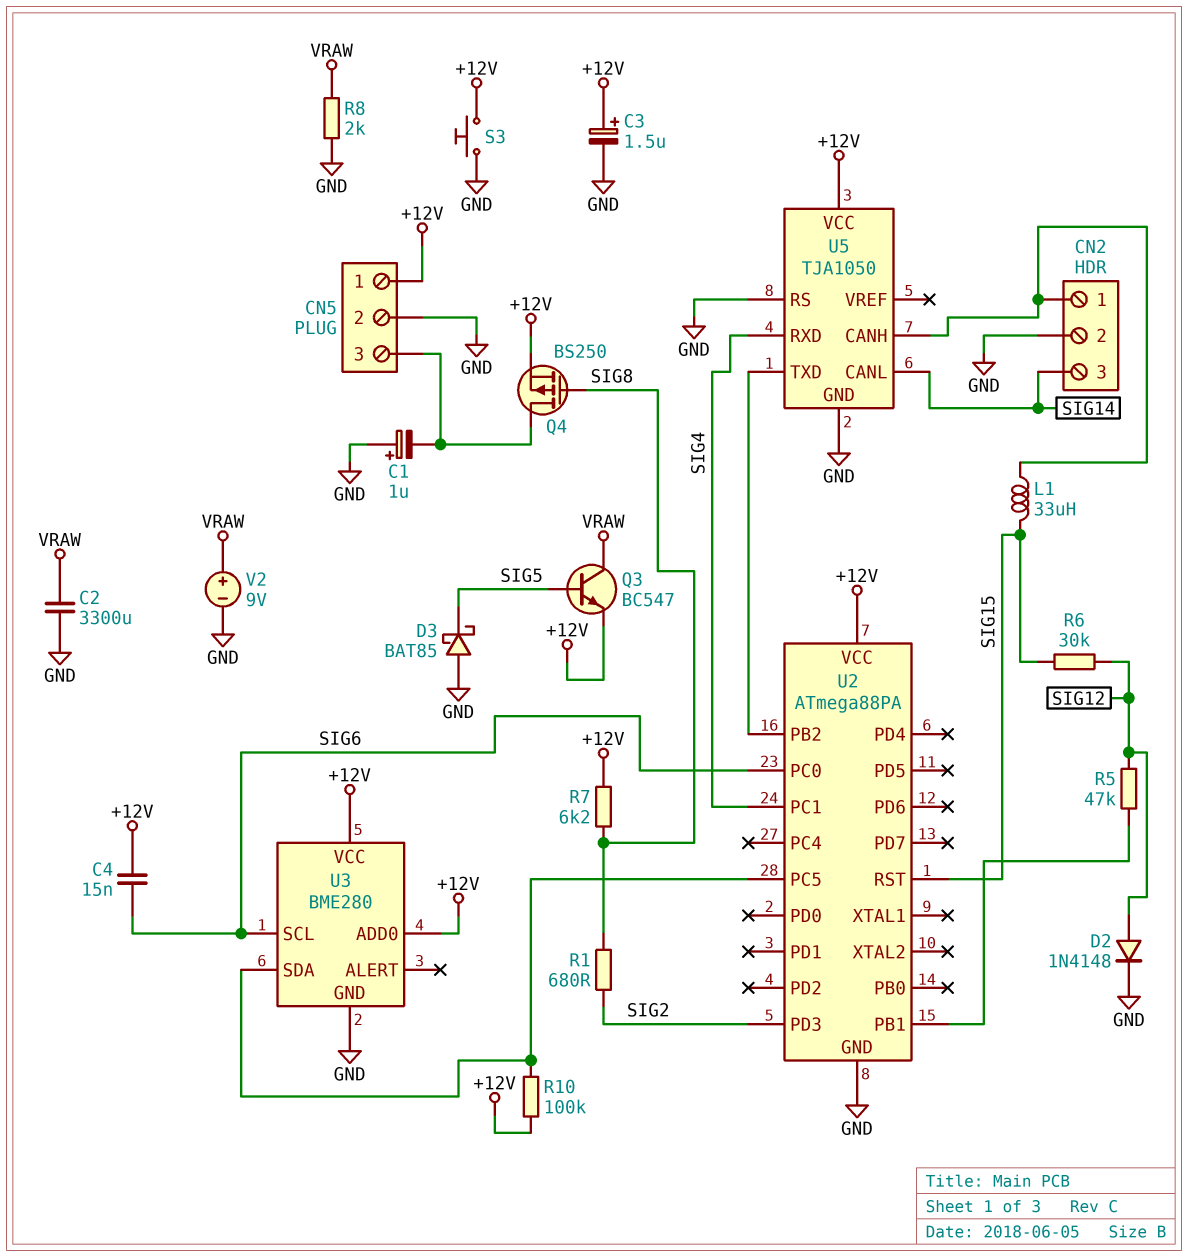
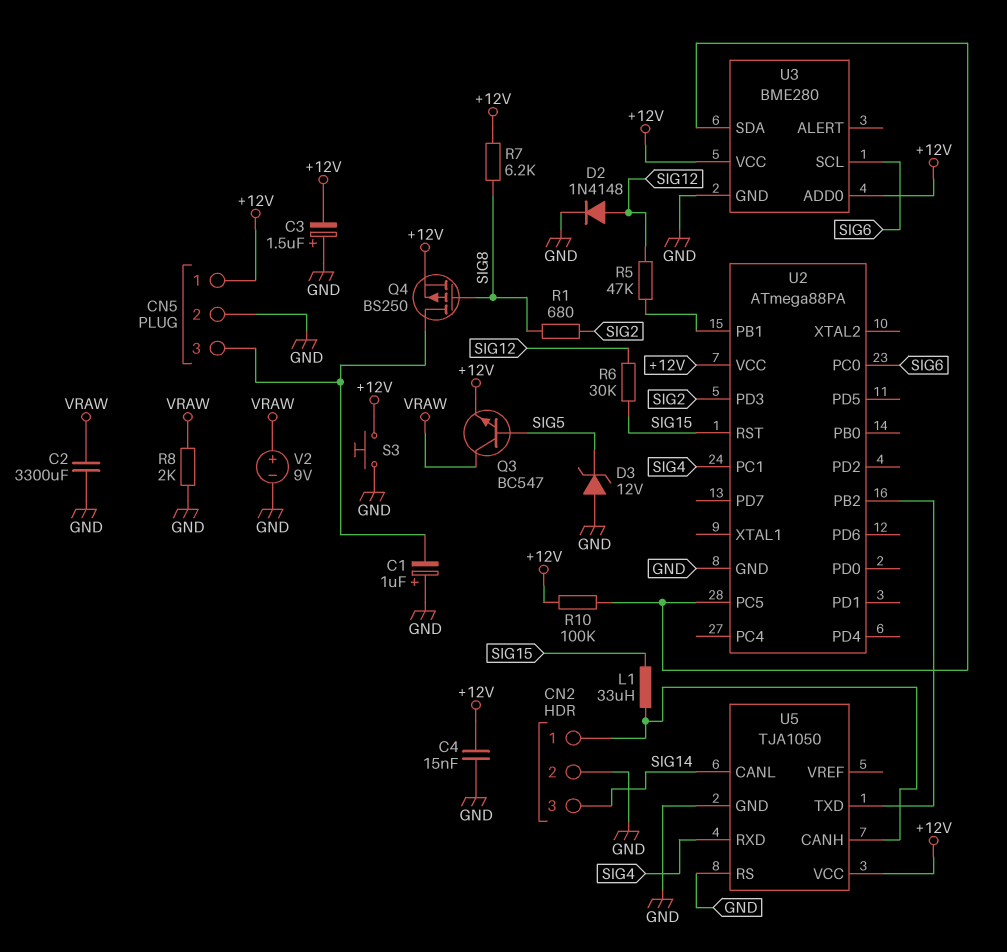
C3: 1.5uF (plus +12V, minus GND) -> 1.5uF (plus GND, minus +12V)
C4: 15nF (+12V, SIG6) -> 15nF (+12V, GND)
D3: schottky BAT85 (A GND, K SIG5) -> zener 12V (A GND, K SIG5)

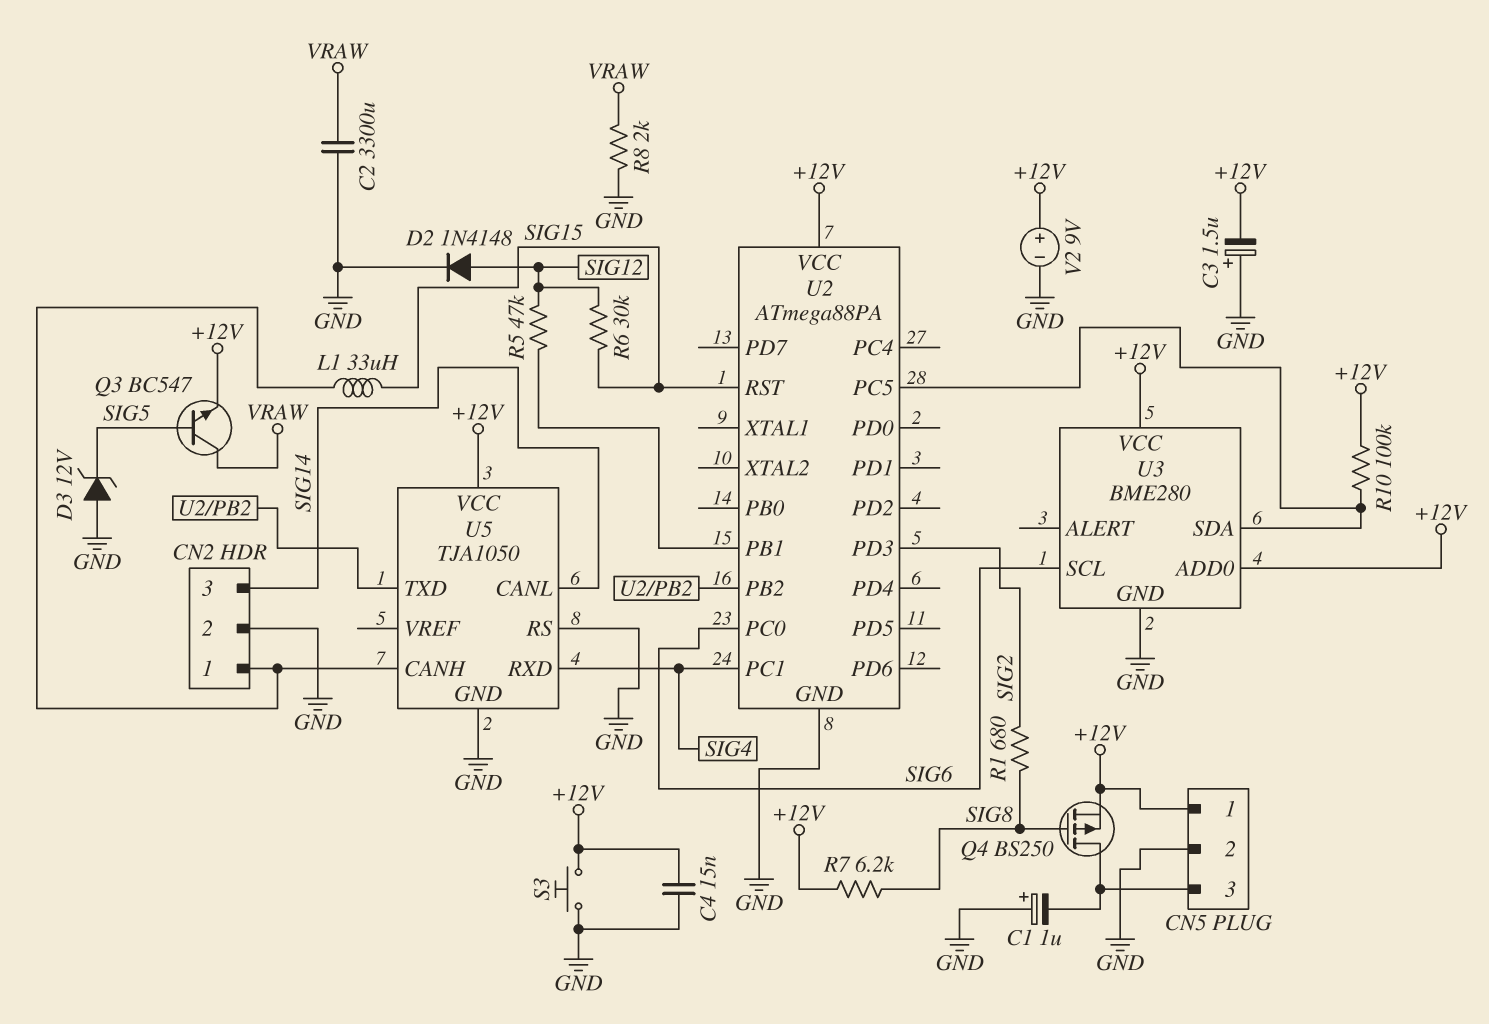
V2: 9V (plus VRAW, minus GND) -> 9V (plus +12V, minus GND)

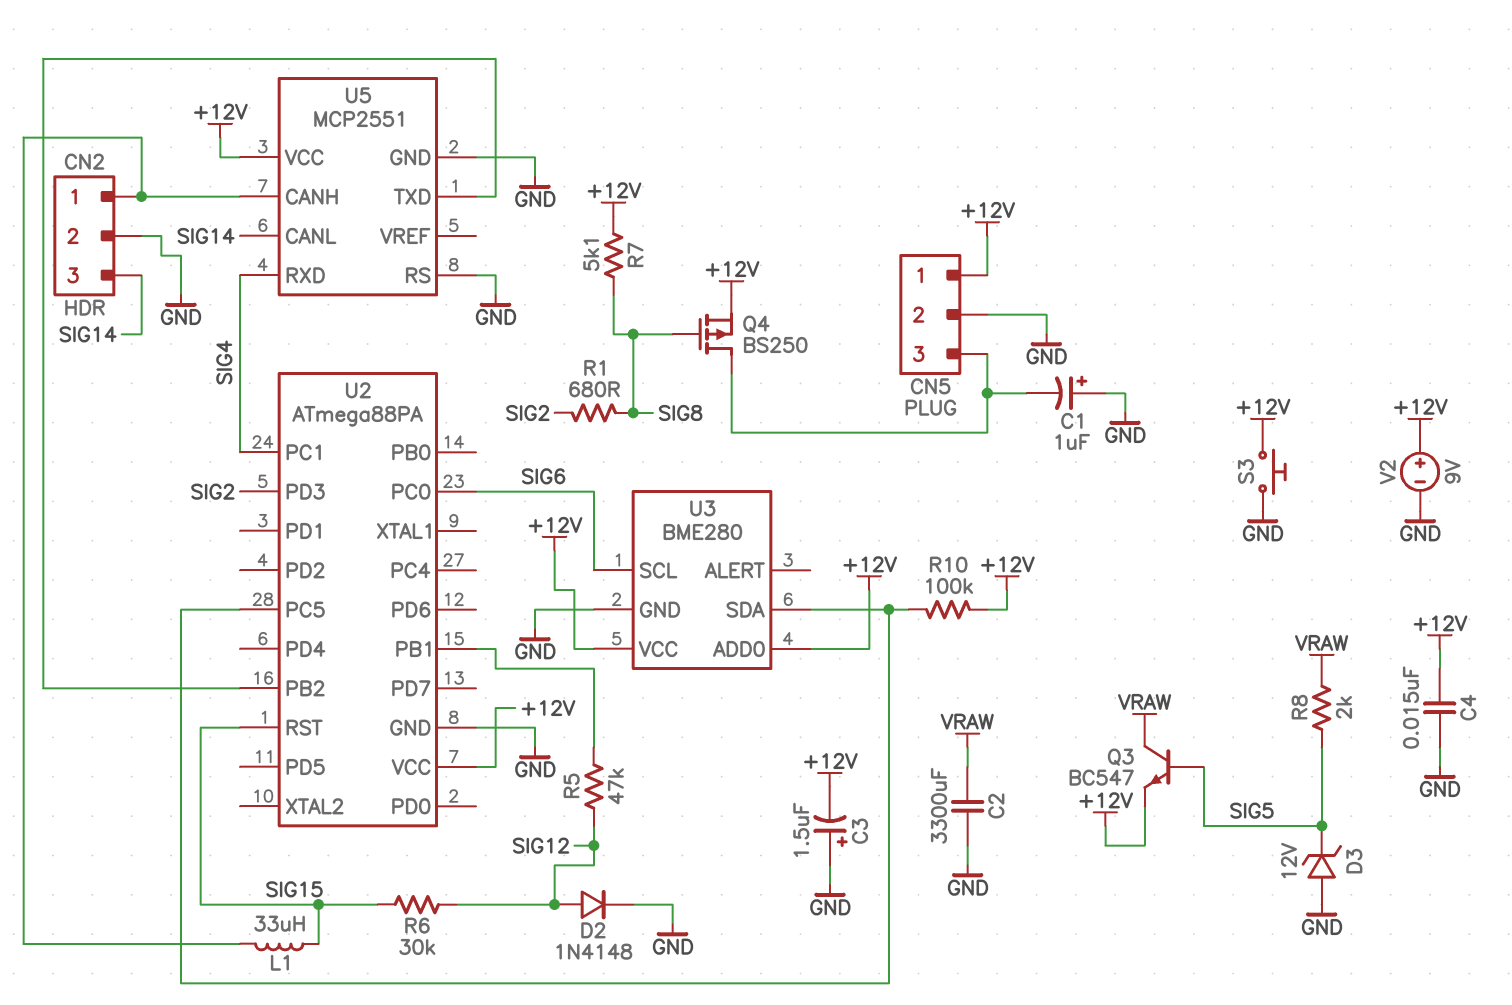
R7: 6.2k (+12V, SIG8) -> 5.1k (+12V, SIG8)
R8: 2k (GND, VRAW) -> 2k (SIG5, VRAW)
U5: TJA1050 -> MCP2551

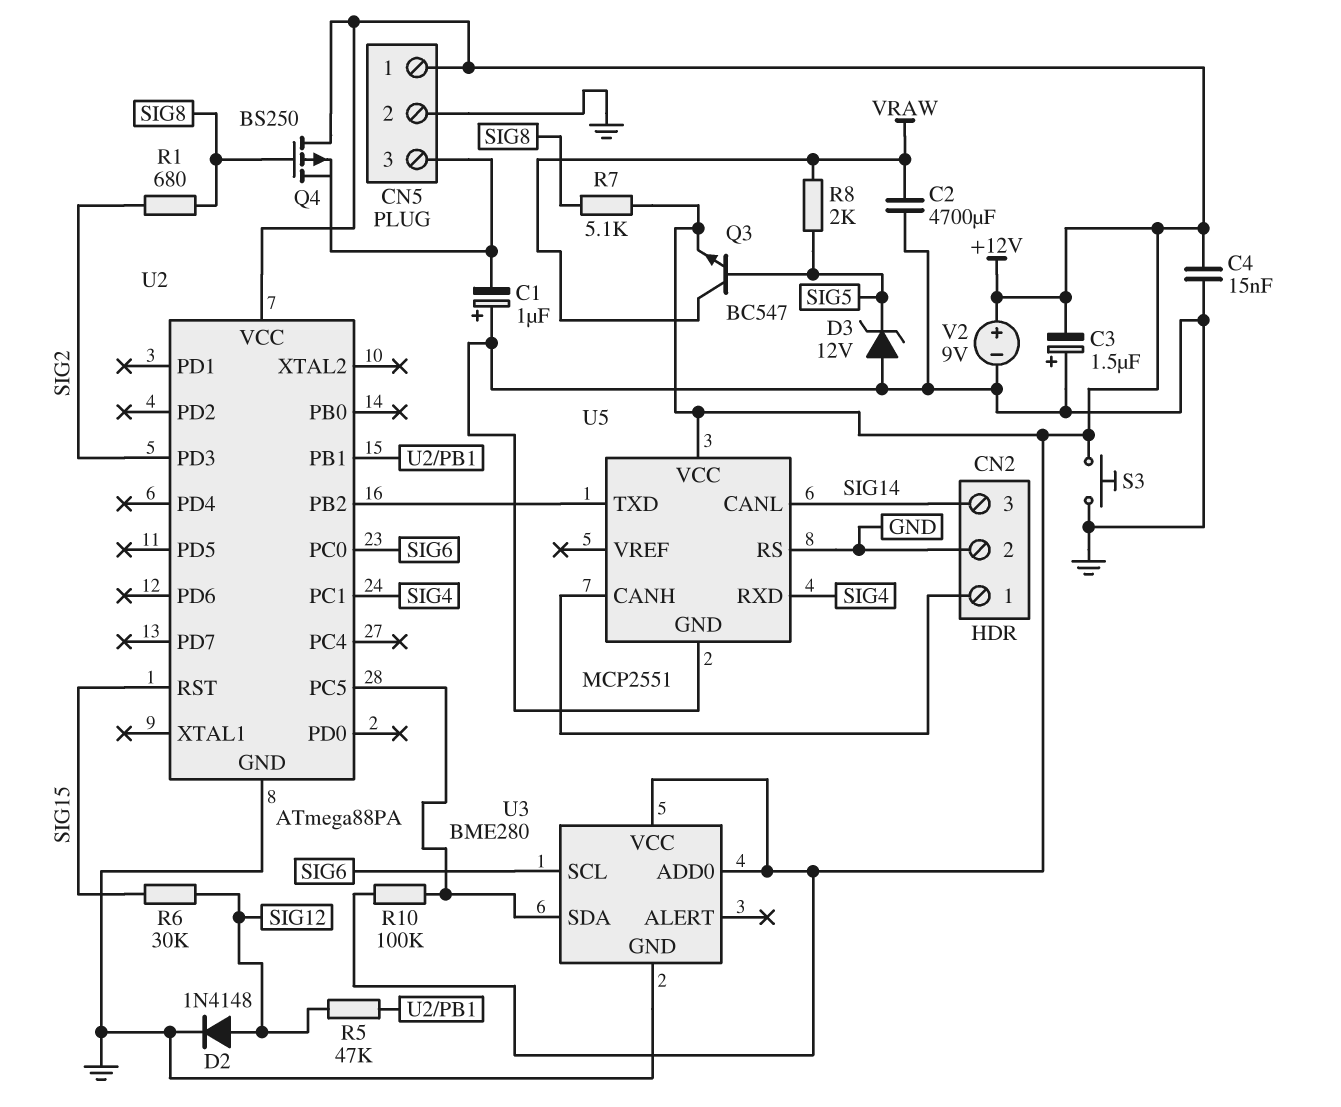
C2: 3300uF (GND, VRAW) -> 4700uF (GND, VRAW)
L1: 33uH (CN2/1, SIG15) -> none
Q4: PMOS BS250 (G SIG8, D CN5/3, S +12V) -> PMOS BS250 (G SIG8, D +12V, S CN5/3)

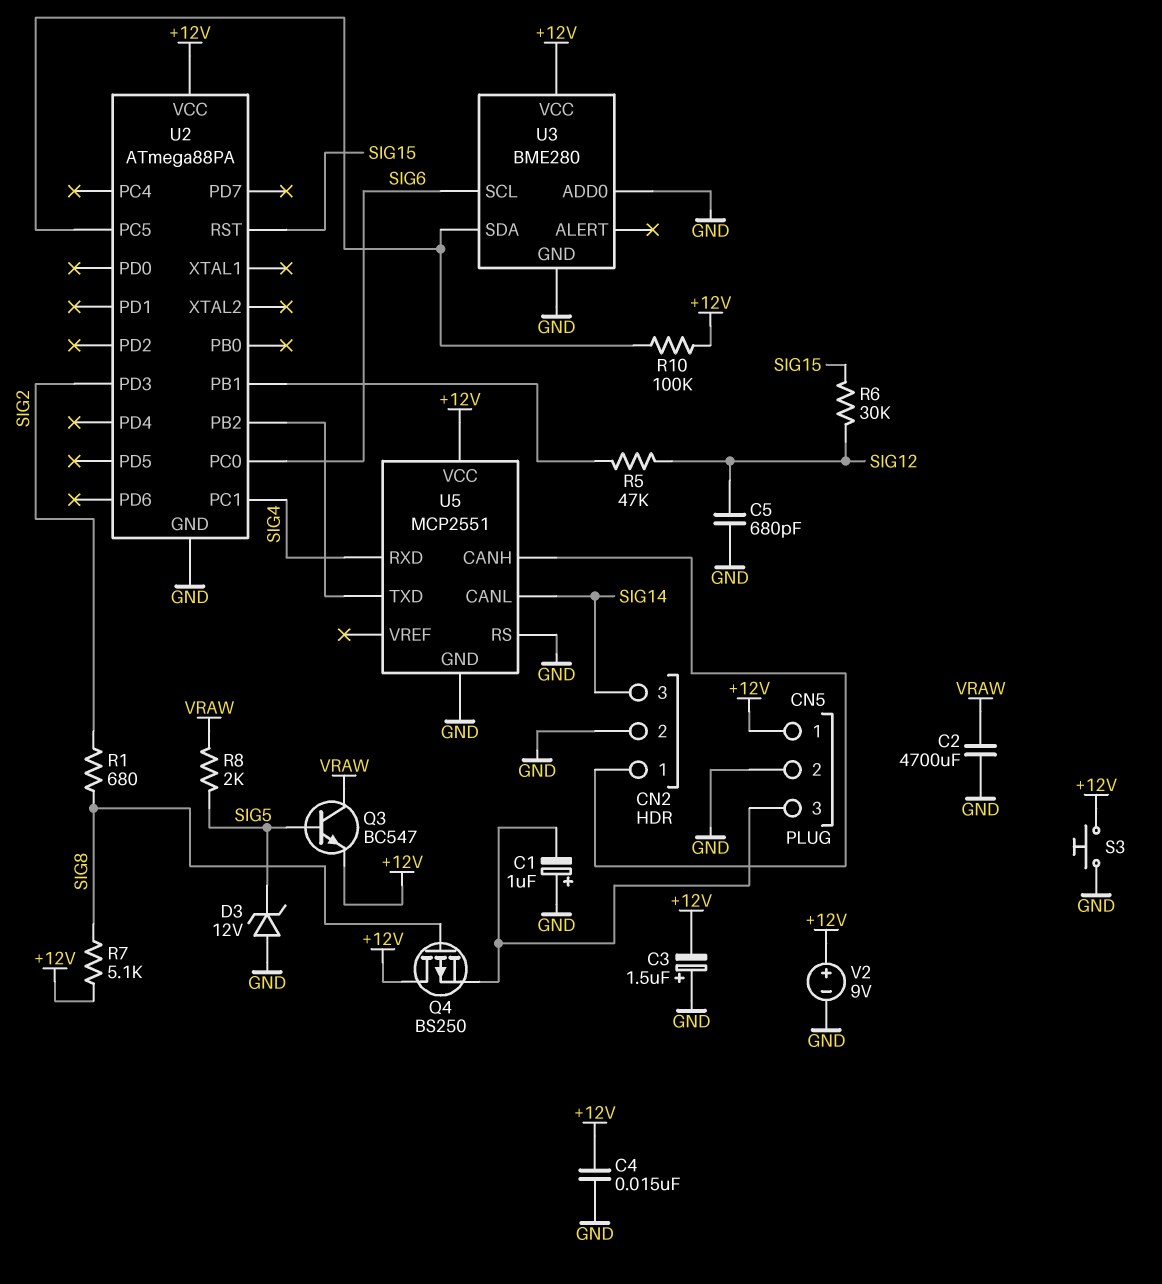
C5: none -> 680pF (GND, SIG12)
D2: diode 1N4148 (A SIG12, K GND) -> none
U3 pin ADD0: +12V -> GND

